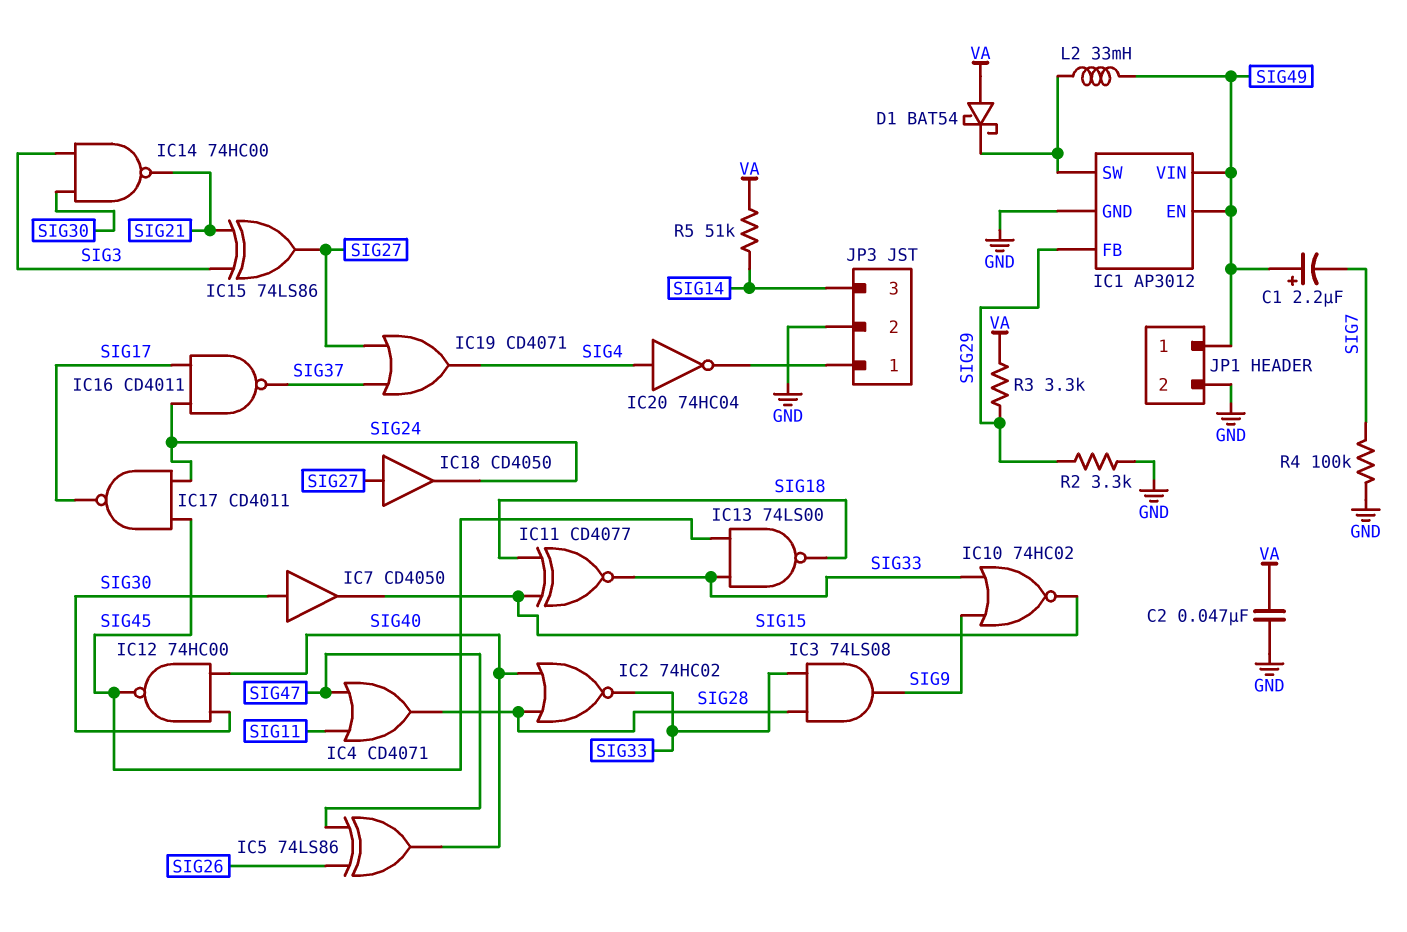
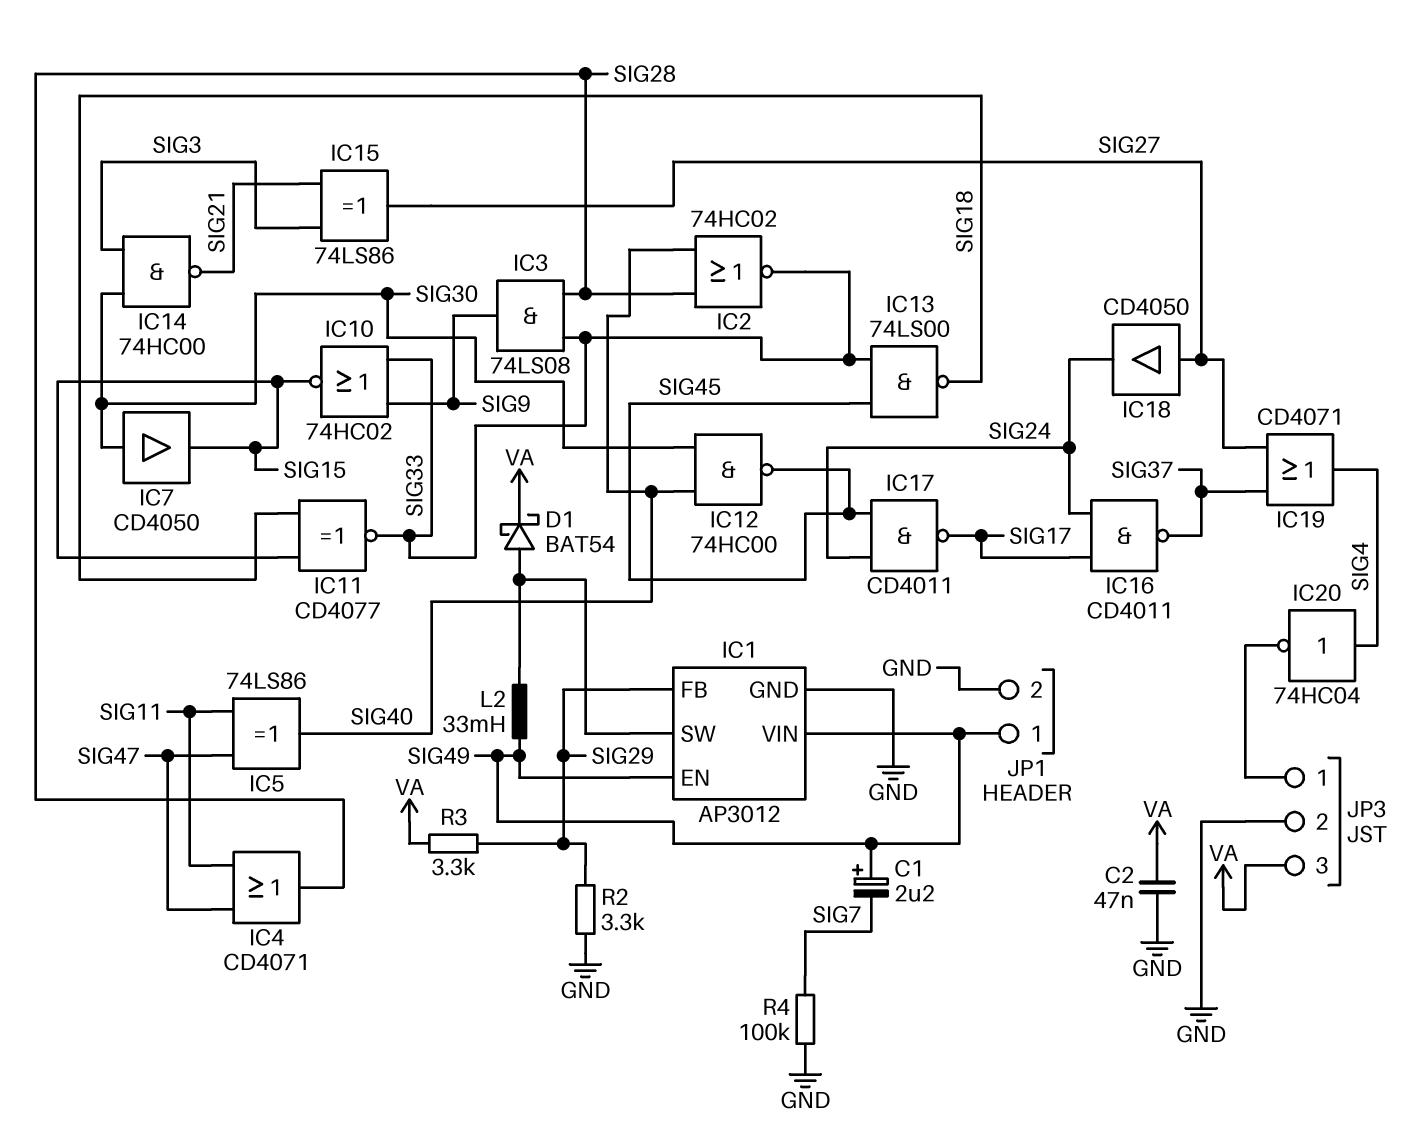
D1: schottky BAT54 (A VA, K IC1/SW) -> schottky BAT54 (A IC1/SW, K VA)
IC5: XOR 74LS86 (in SIG26, in SIG47, out SIG40) -> XOR 74LS86 (in SIG11, in SIG47, out SIG40)
JP3 pin 3: SIG14 -> VA
R5: 51k (SIG14, VA) -> none

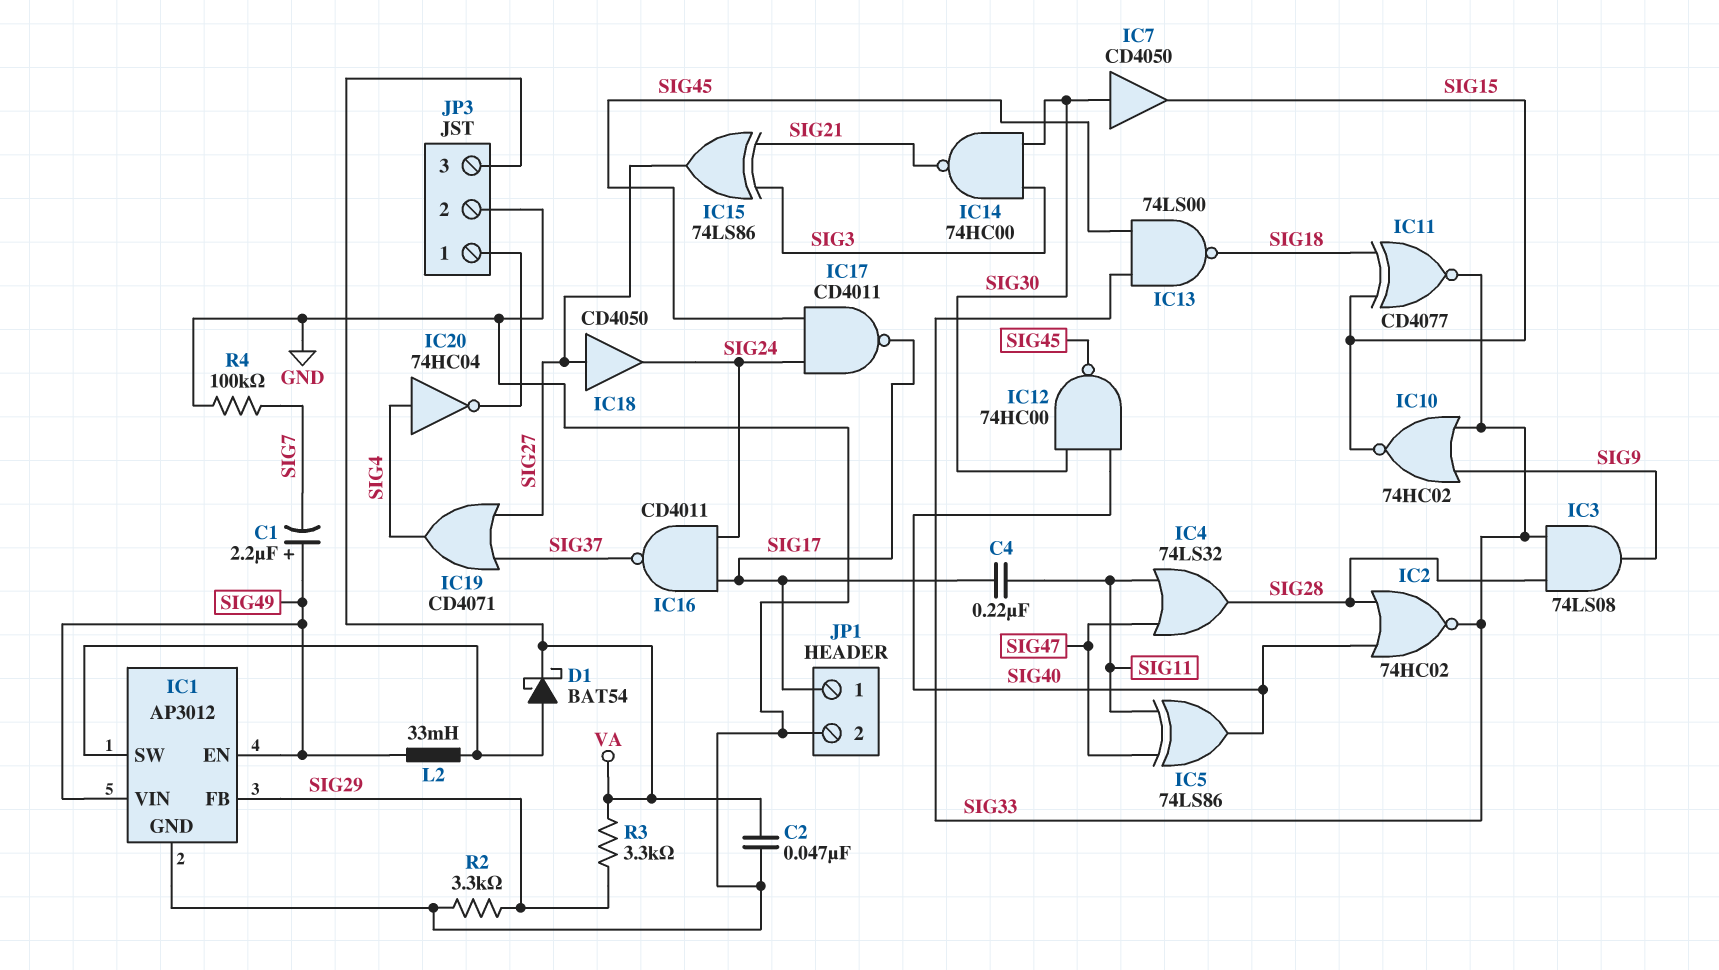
C4: none -> 220nF (SIG11, SIG17)
IC4: OR CD4071 (in SIG11, in SIG47, out SIG28) -> OR 74LS32 (in SIG11, in SIG47, out SIG28)
JP1 pin 1: SIG49 -> SIG17

